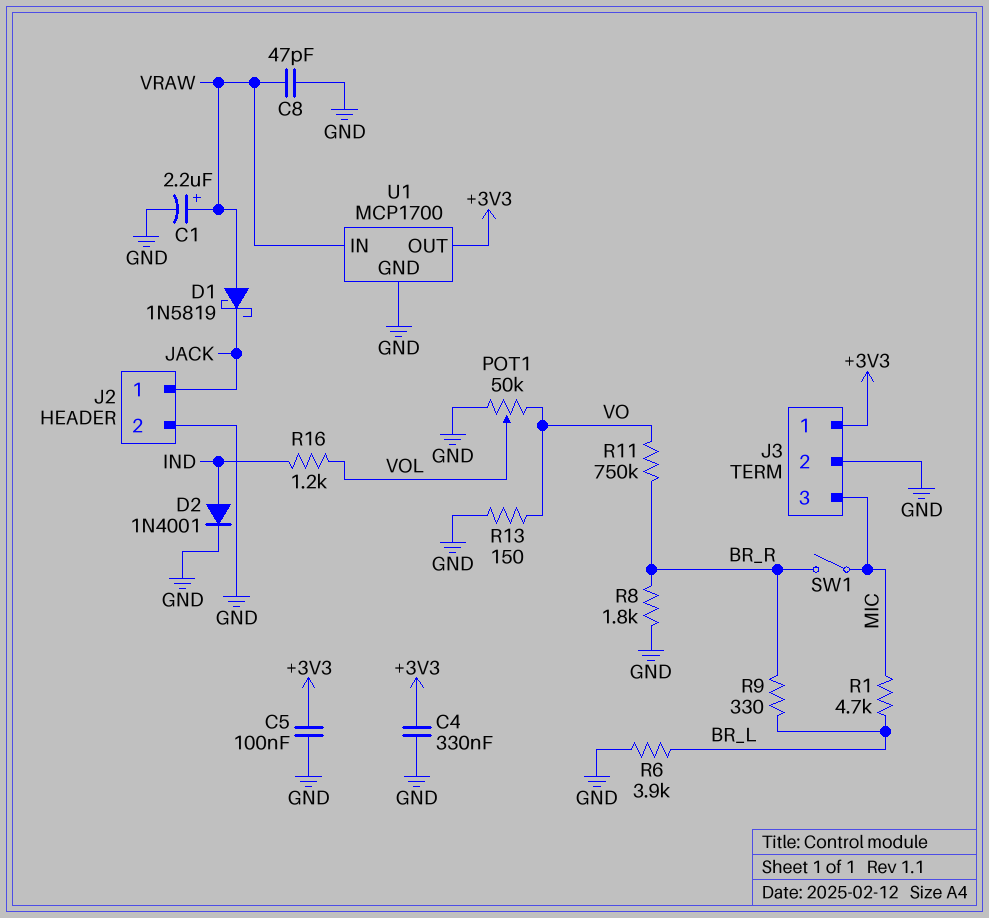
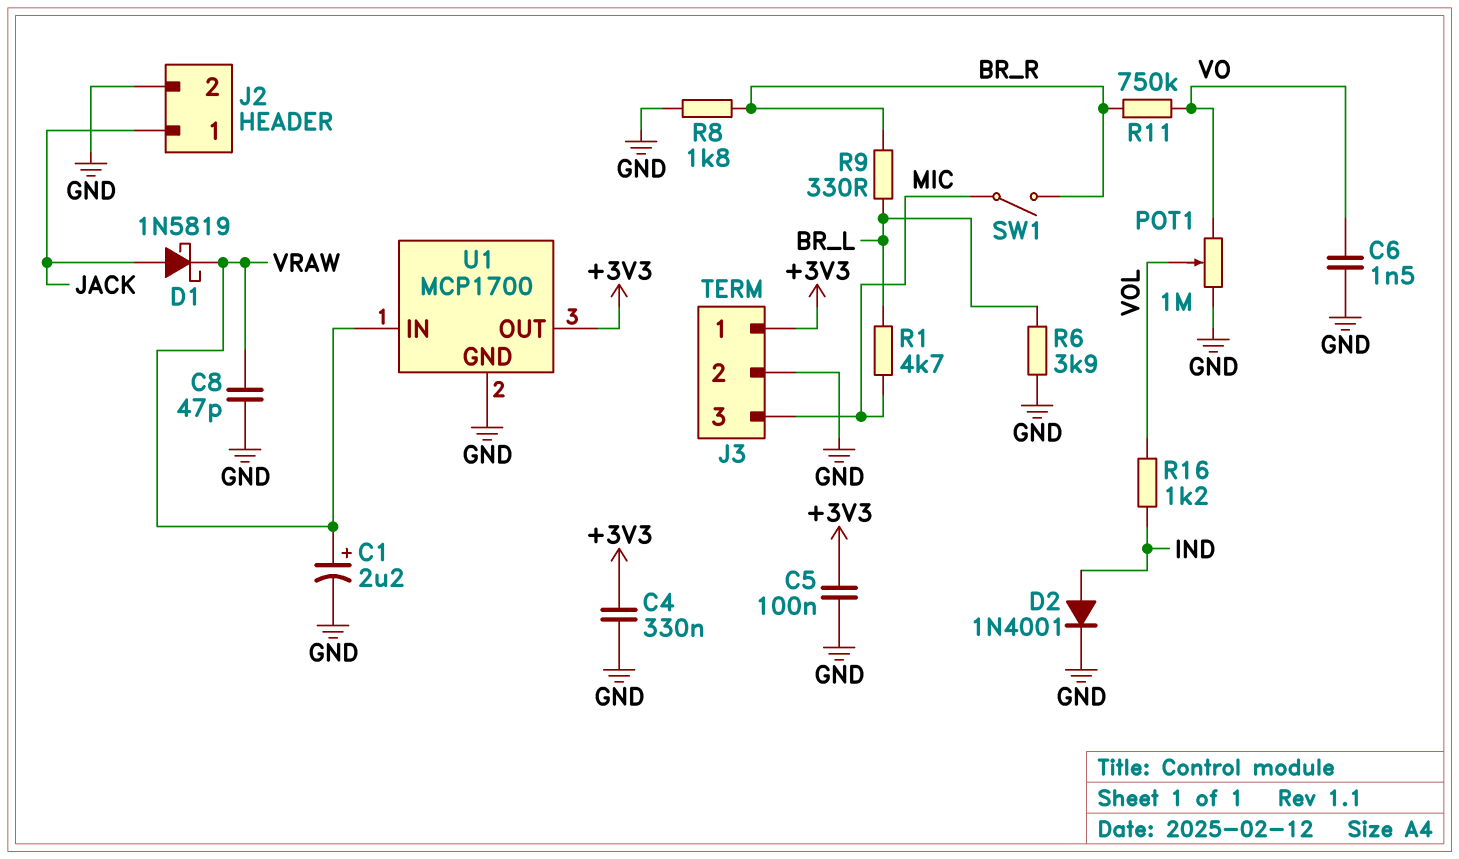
C6: none -> 1.5nF (GND, VO)
D1: schottky 1N5819 (A VRAW, K JACK) -> schottky 1N5819 (A JACK, K VRAW)
POT1: 50k (GND, VO, wiper VOL) -> 1M (GND, VO, wiper VOL)
R13: 150 (GND, VO) -> none

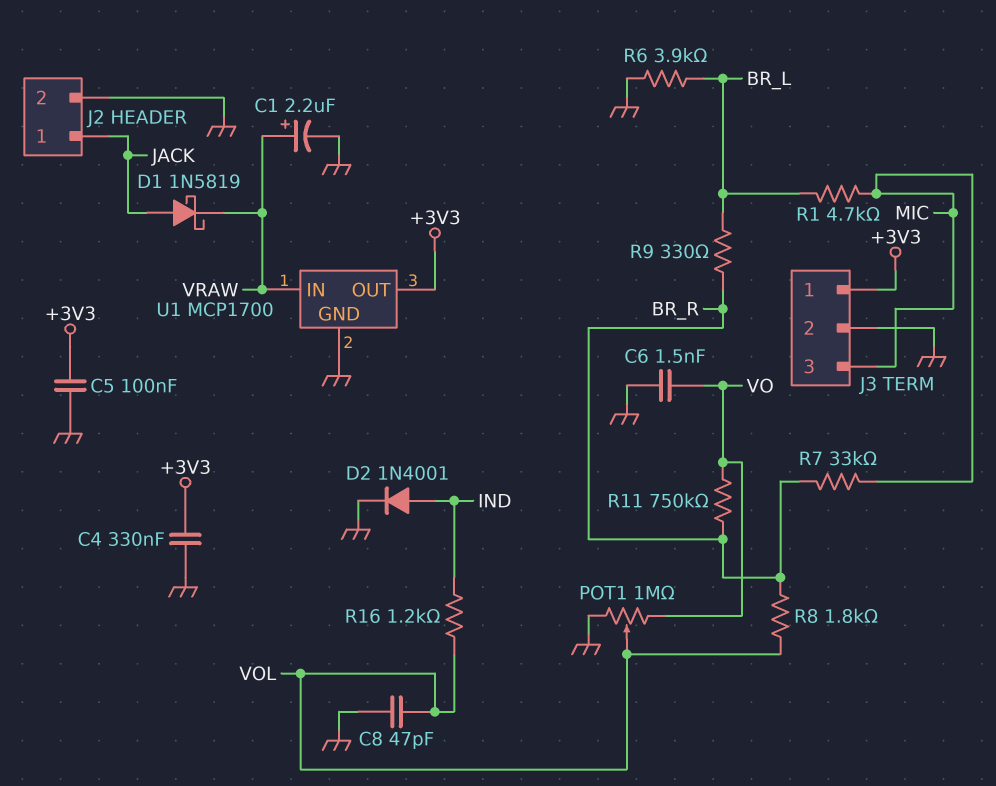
C8: 47pF (GND, VRAW) -> 47pF (GND, VOL)
R7: none -> 33k (BR_R, MIC)
R8: 1.8k (BR_R, GND) -> 1.8k (BR_R, VOL)
SW1: switch (BR_R, MIC) -> none

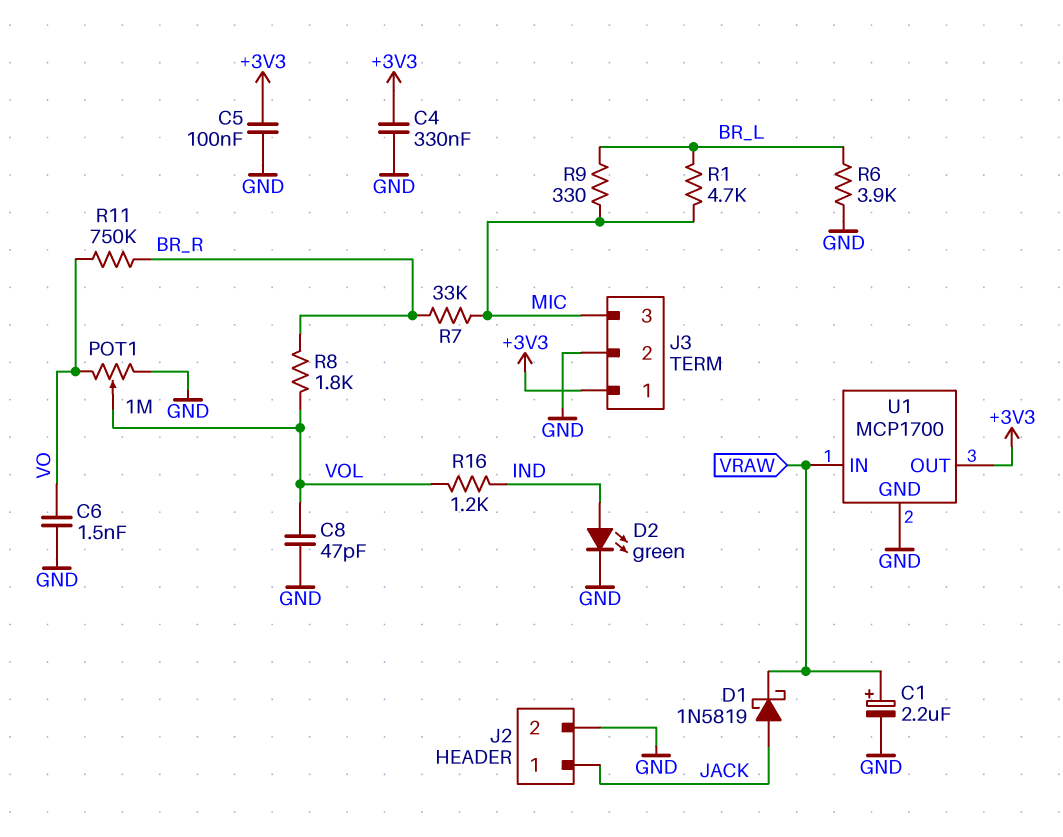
D2: diode 1N4001 (A IND, K GND) -> LED green (A IND, K GND)
R9: 330 (BR_L, BR_R) -> 330 (BR_L, MIC)

